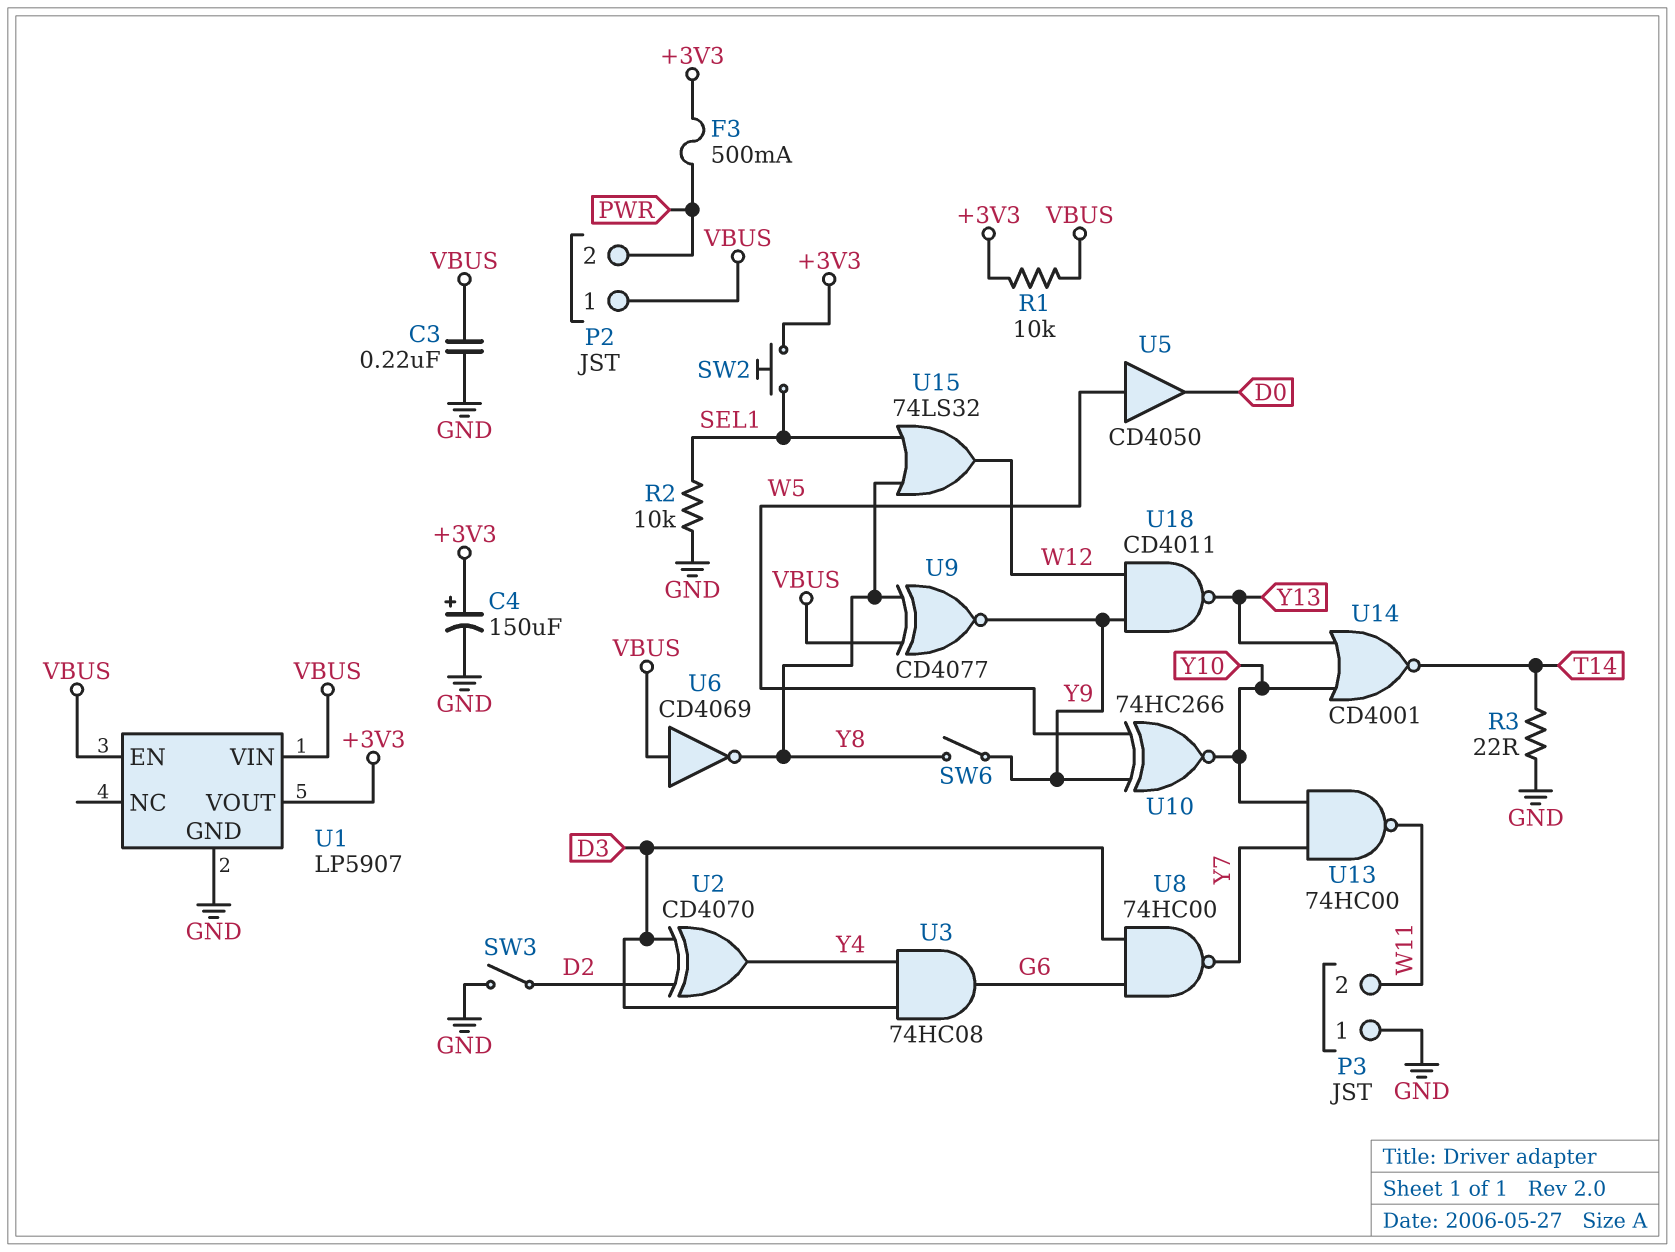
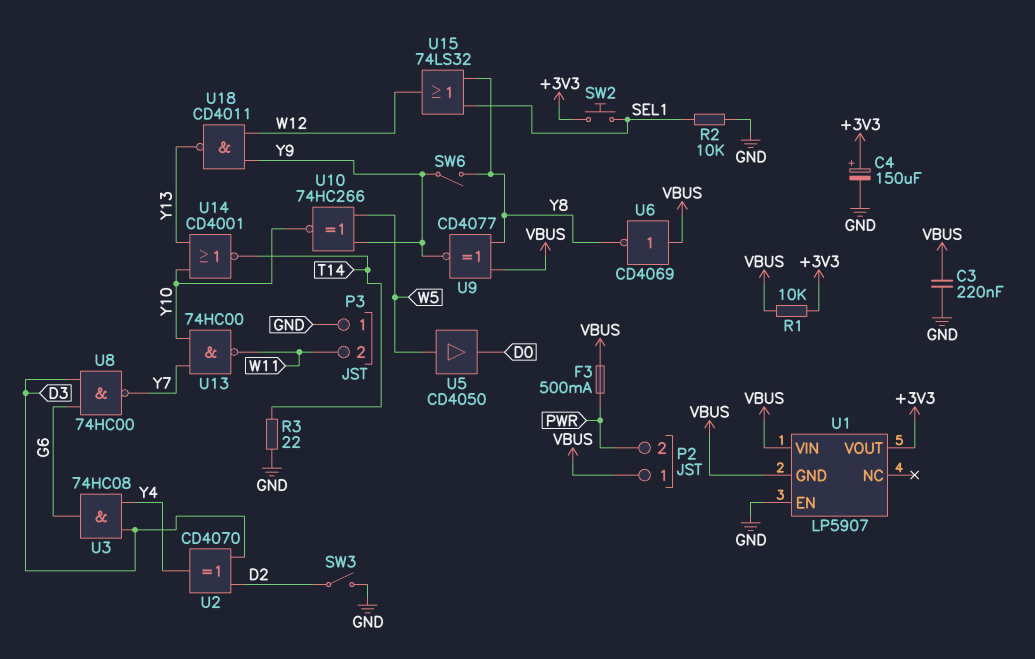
F3: 500mA (+3V3, PWR) -> 500mA (PWR, VBUS)
U1 pin EN: VBUS -> GND
U1 pin GND: GND -> VBUS

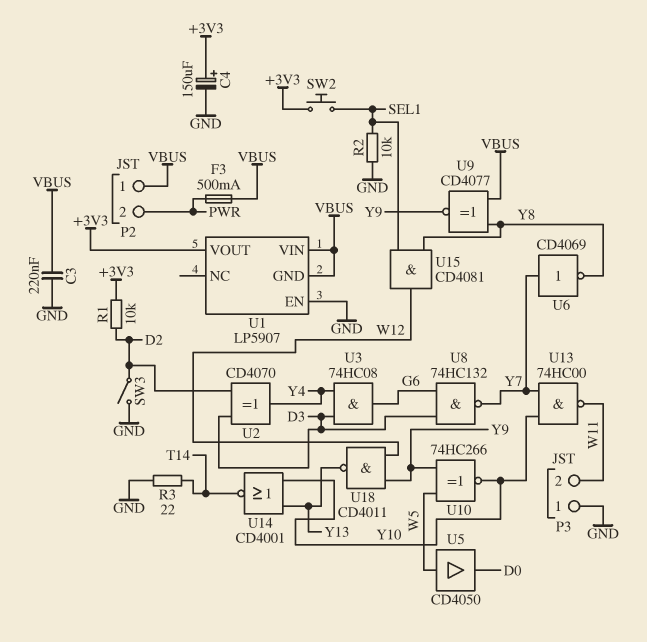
R1: 10k (+3V3, VBUS) -> 10k (+3V3, D2)
SW6: switch (Y8, Y9) -> none
U6: NOT CD4069 (in VBUS, out Y8) -> NOT CD4069 (in Y7, out Y8)
U8: NAND 74HC00 (in D3, in G6, out Y7) -> NAND 74HC132 (in D3, in G6, out Y7)
U15: OR 74LS32 (in SEL1, in Y8, out W12) -> AND CD4081 (in SEL1, in Y8, out W12)

